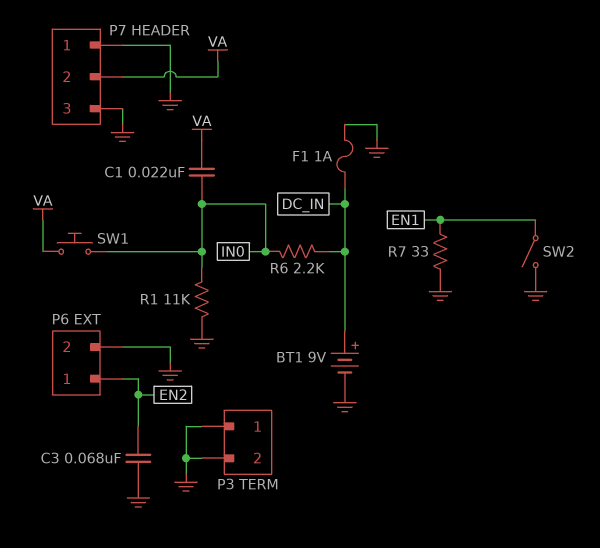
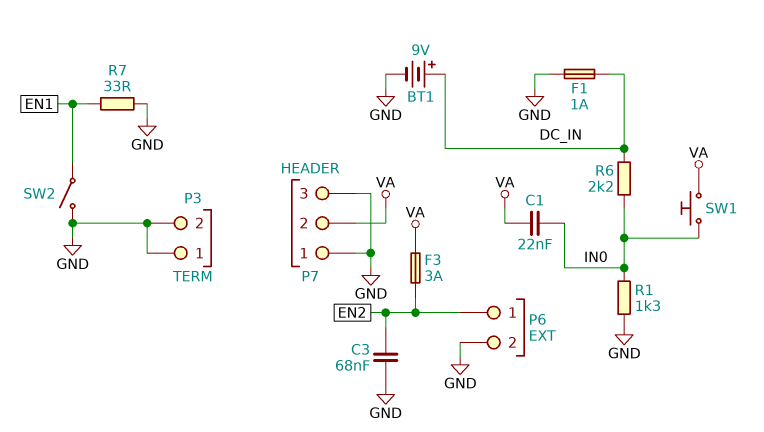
F3: none -> 3A (EN2, VA)
R1: 11k (GND, IN0) -> 1.3k (GND, IN0)

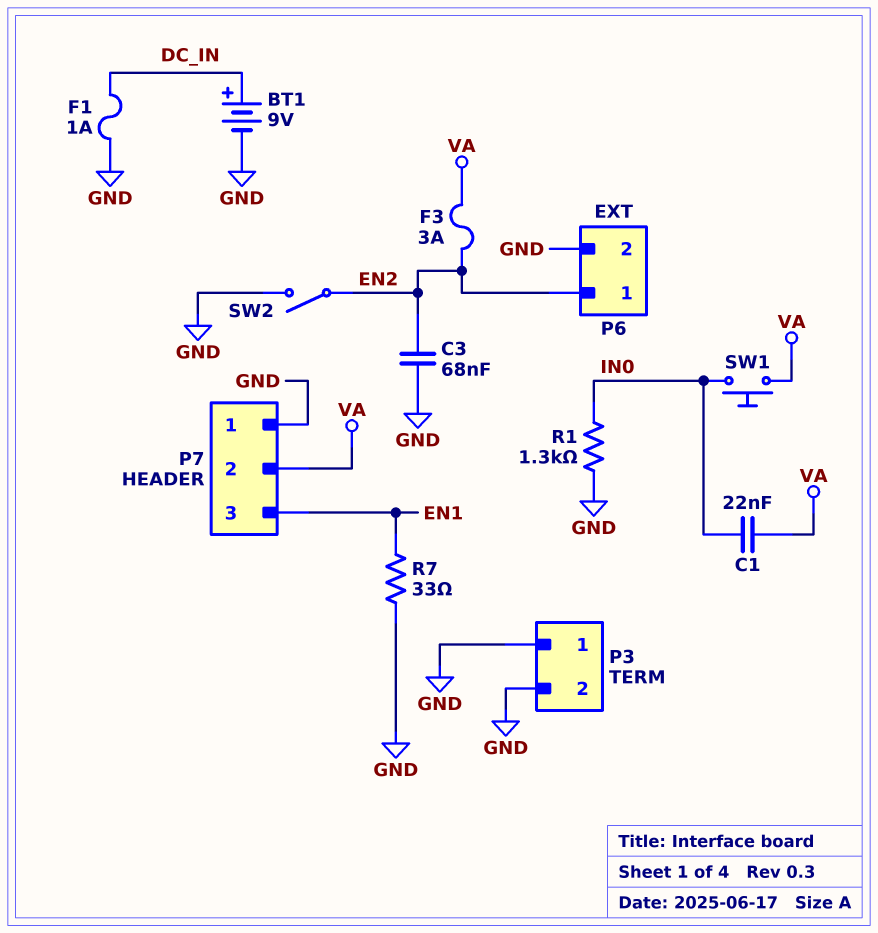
P7 pin 3: GND -> EN1
R6: 2.2k (DC_IN, IN0) -> none
SW2: switch (EN1, GND) -> switch (EN2, GND)

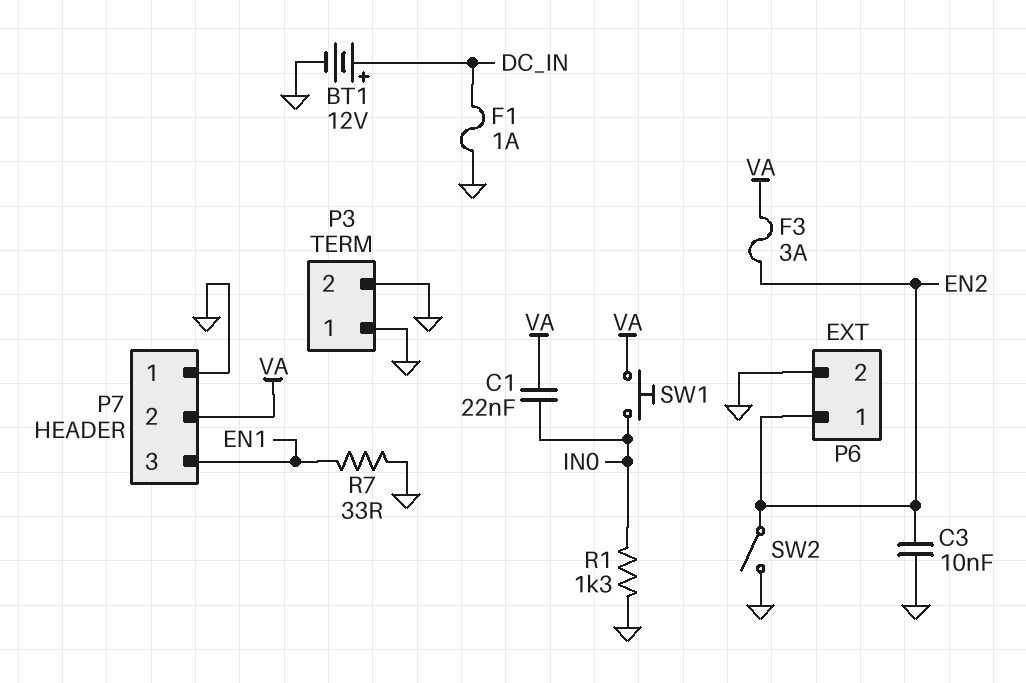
BT1: 9V (plus DC_IN, minus GND) -> 12V (plus DC_IN, minus GND)
C3: 68nF (EN2, GND) -> 10nF (EN2, GND)

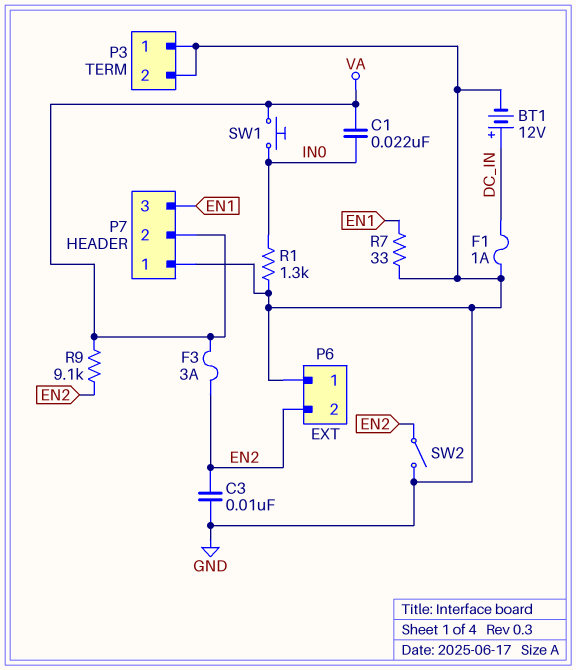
P6 pin 1: EN2 -> GND
P6 pin 2: GND -> EN2
R9: none -> 9.1k (EN2, VA)

